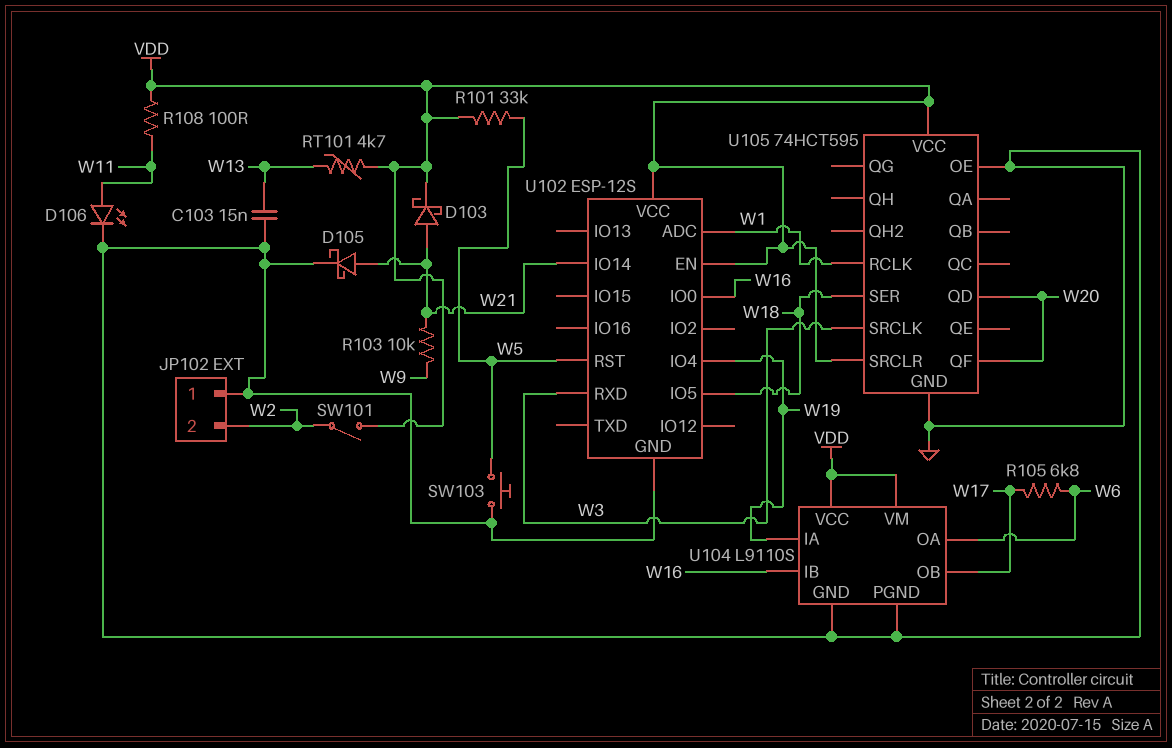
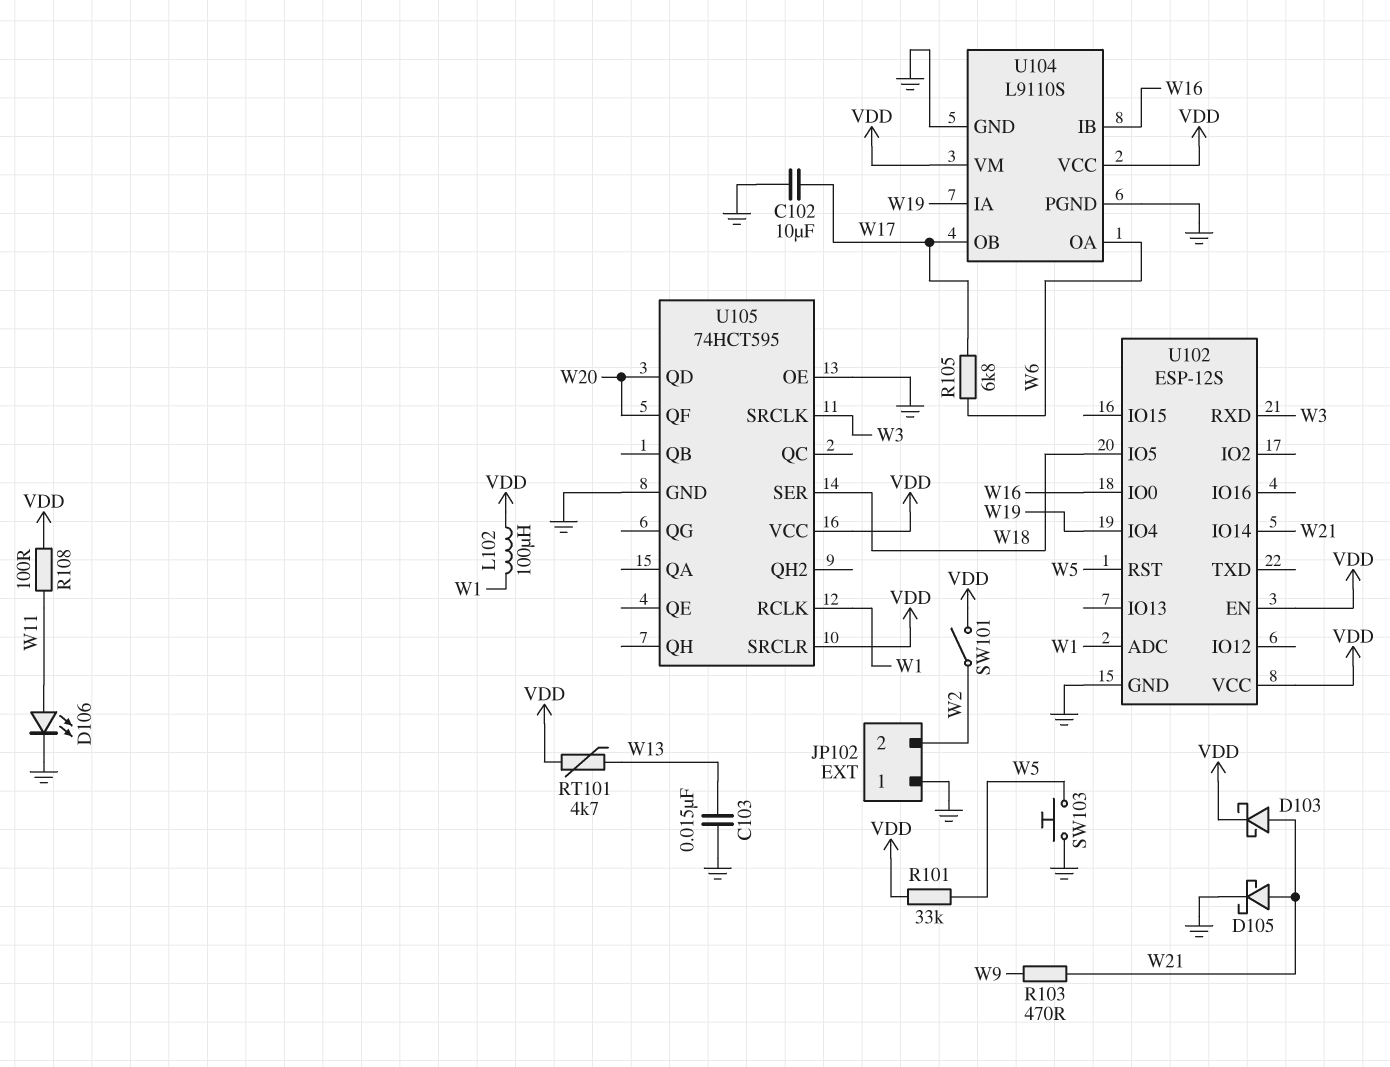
C102: none -> 10uF (GND, W17)
L102: none -> 100uH (VDD, W1)
R103: 10k (W9, W21) -> 470 (W9, W21)

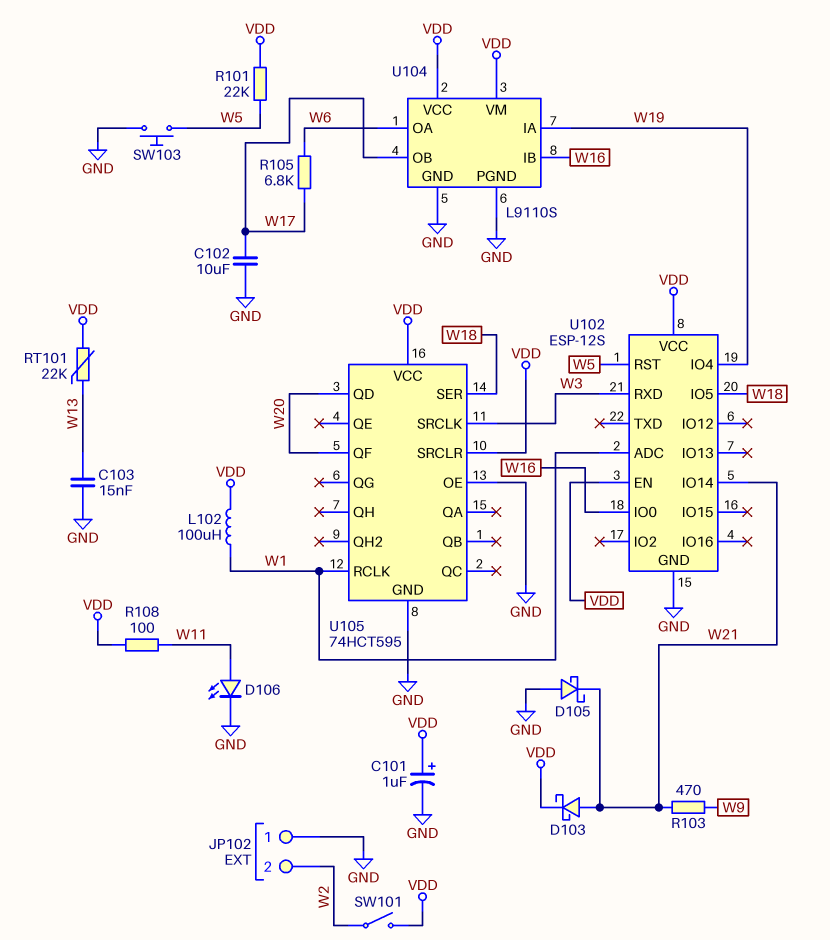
C101: none -> 1uF (plus VDD, minus GND)
D105: schottky (A W21, K GND) -> schottky (A GND, K W21)
R101: 33k (VDD, W5) -> 22k (VDD, W5)
RT101: 4.7k (VDD, W13) -> 22k (VDD, W13)

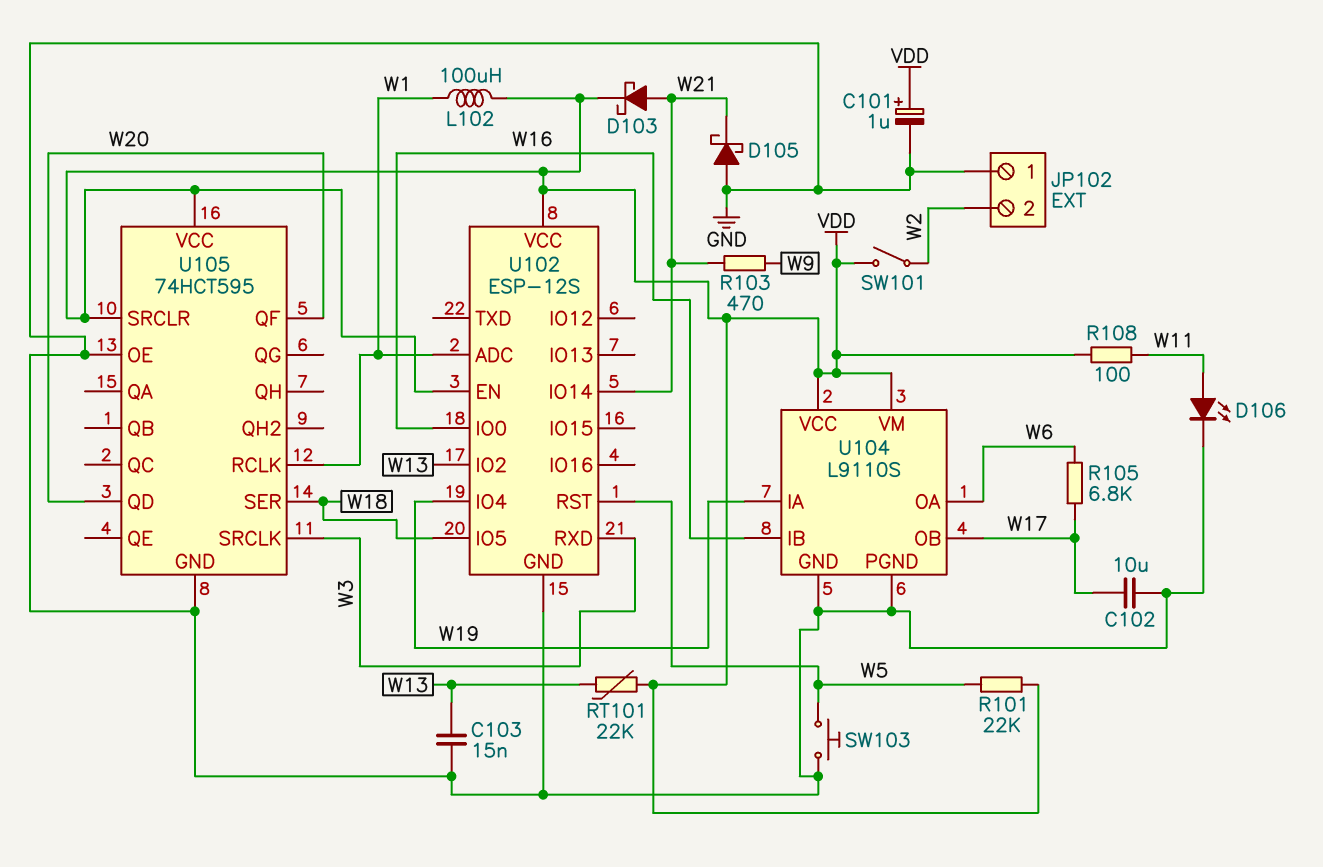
U102 pin IO2: none -> W13

